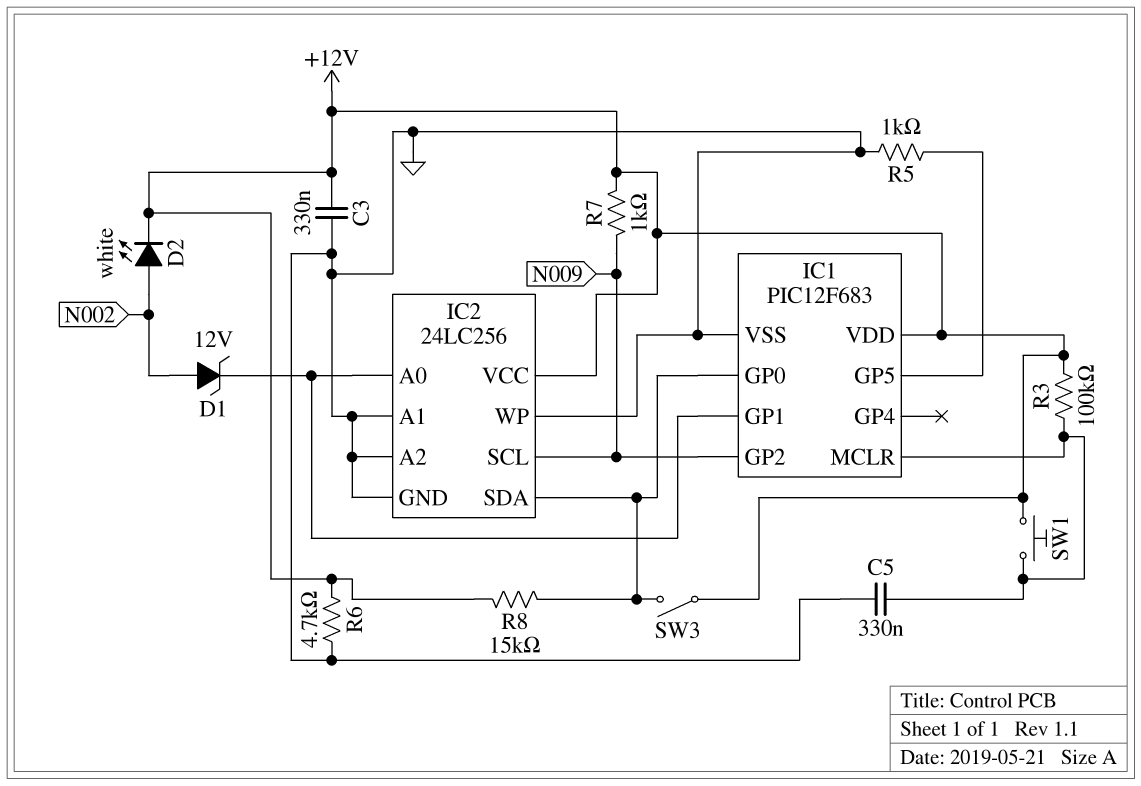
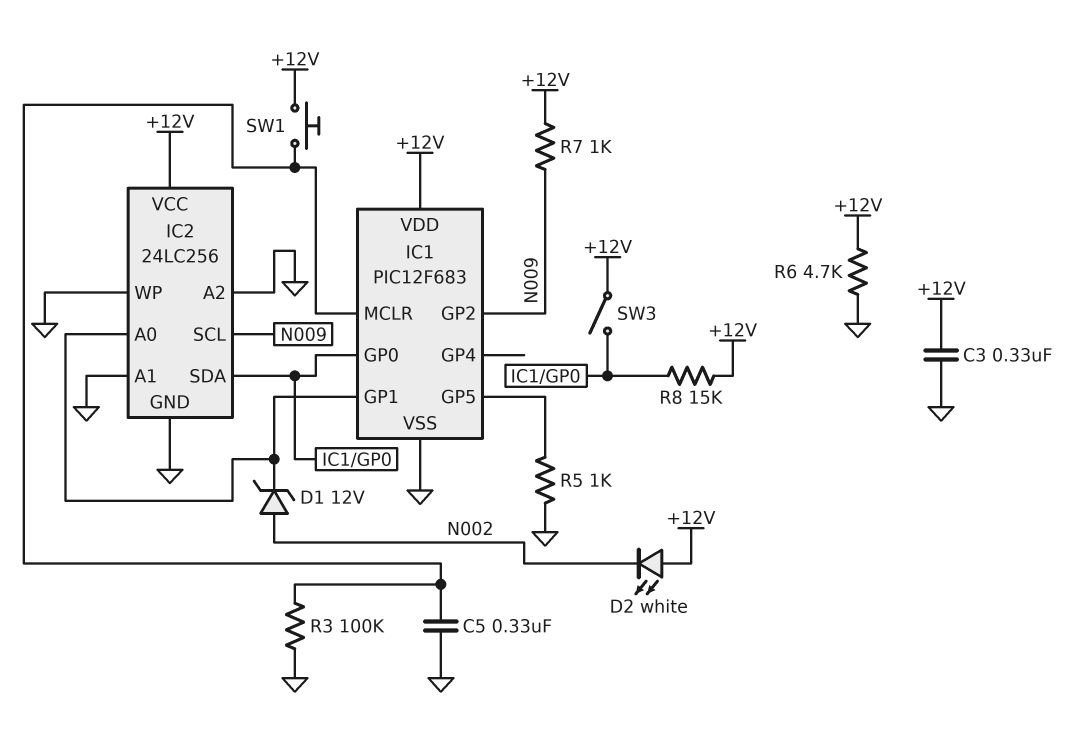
D2: LED white (A N002, K +12V) -> LED white (A +12V, K N002)
R3: 100k (+12V, IC1/MCLR) -> 100k (GND, IC1/MCLR)

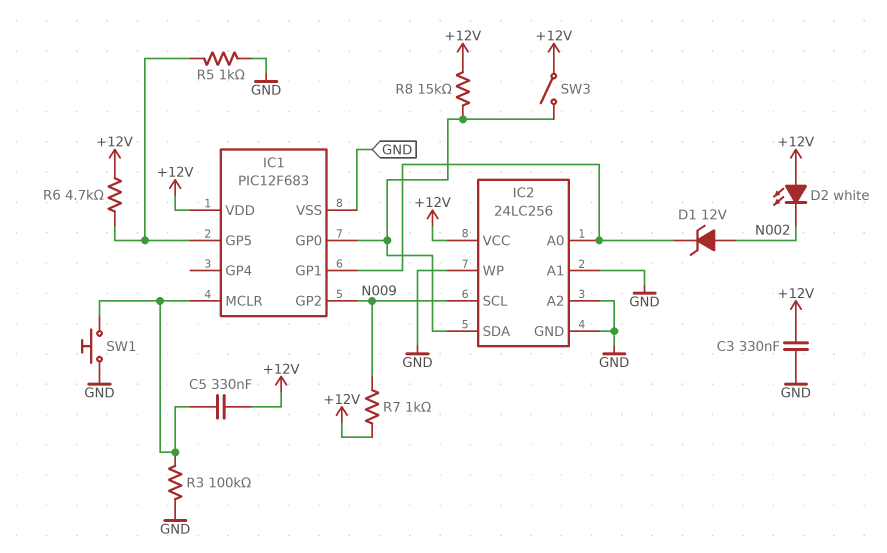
C5: 330nF (GND, IC1/MCLR) -> 330nF (+12V, IC1/MCLR)
R6: 4.7k (+12V, GND) -> 4.7k (+12V, IC1/GP5)
SW1: button (+12V, IC1/MCLR) -> button (GND, IC1/MCLR)

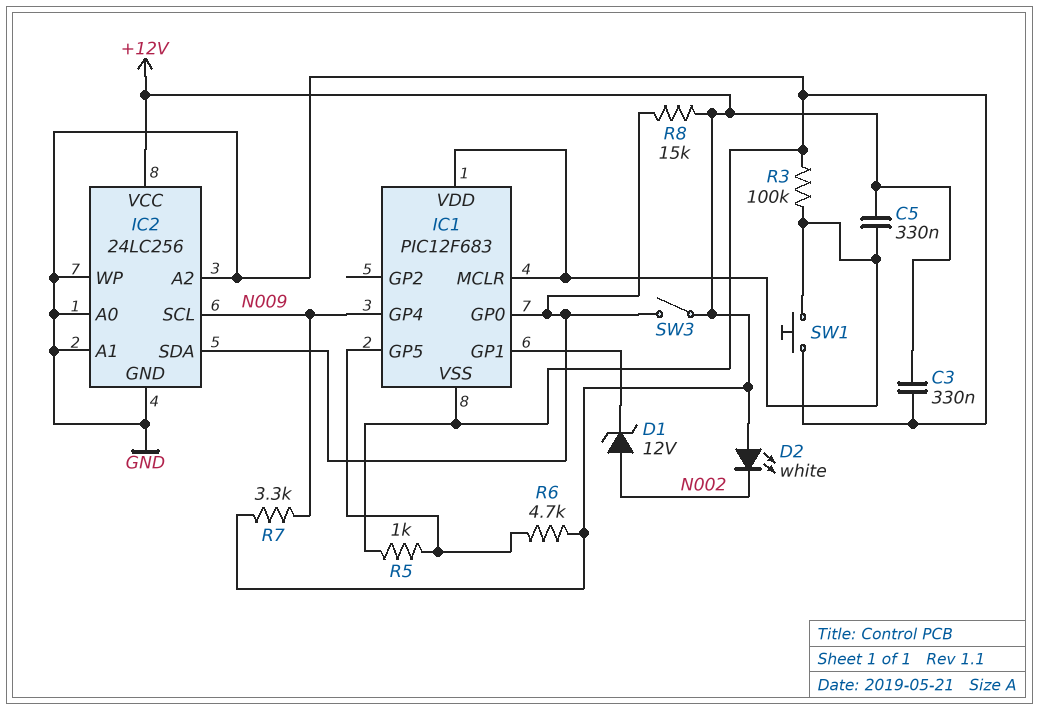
IC1 pin GP2: N009 -> none
IC1 pin GP4: none -> N009
IC1 pin VDD: +12V -> IC1/MCLR
IC2 pin A0: IC1/GP1 -> GND
R7: 1k (+12V, N009) -> 3.3k (+12V, N009)

